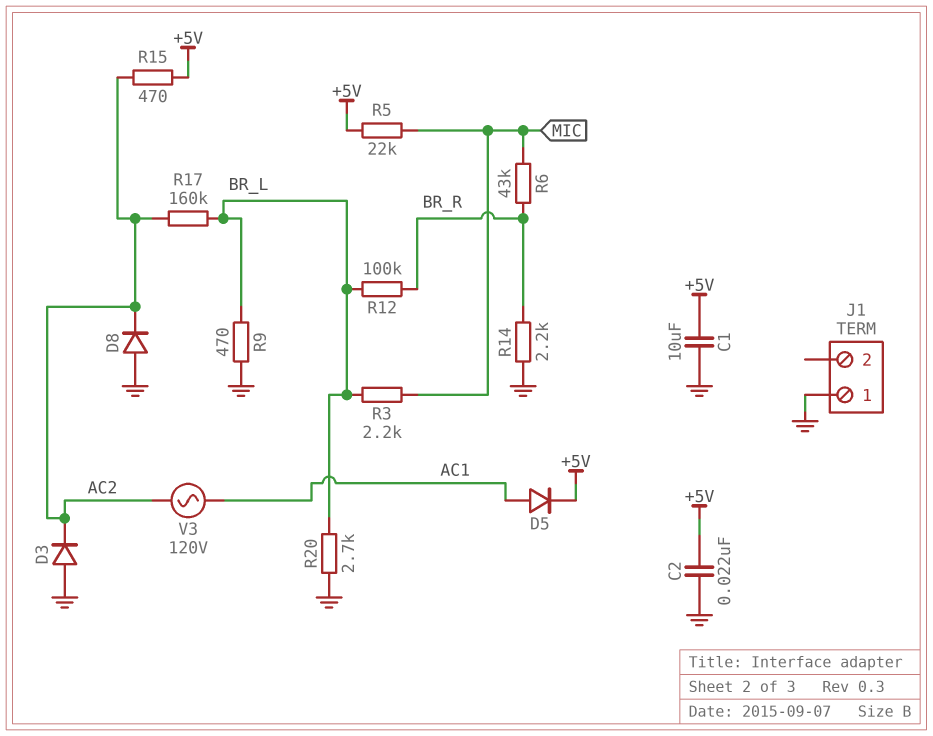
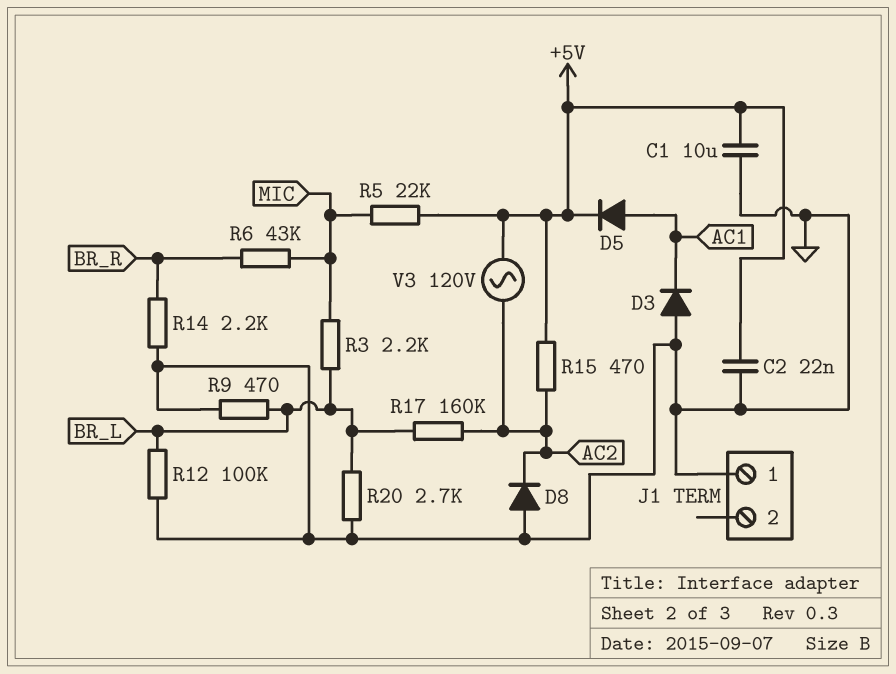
D3: diode (A GND, K AC2) -> diode (A GND, K AC1)
R12: 100k (BR_L, BR_R) -> 100k (BR_L, GND)
V3: AC 120V (AC1, AC2) -> AC 120V (+5V, AC2)

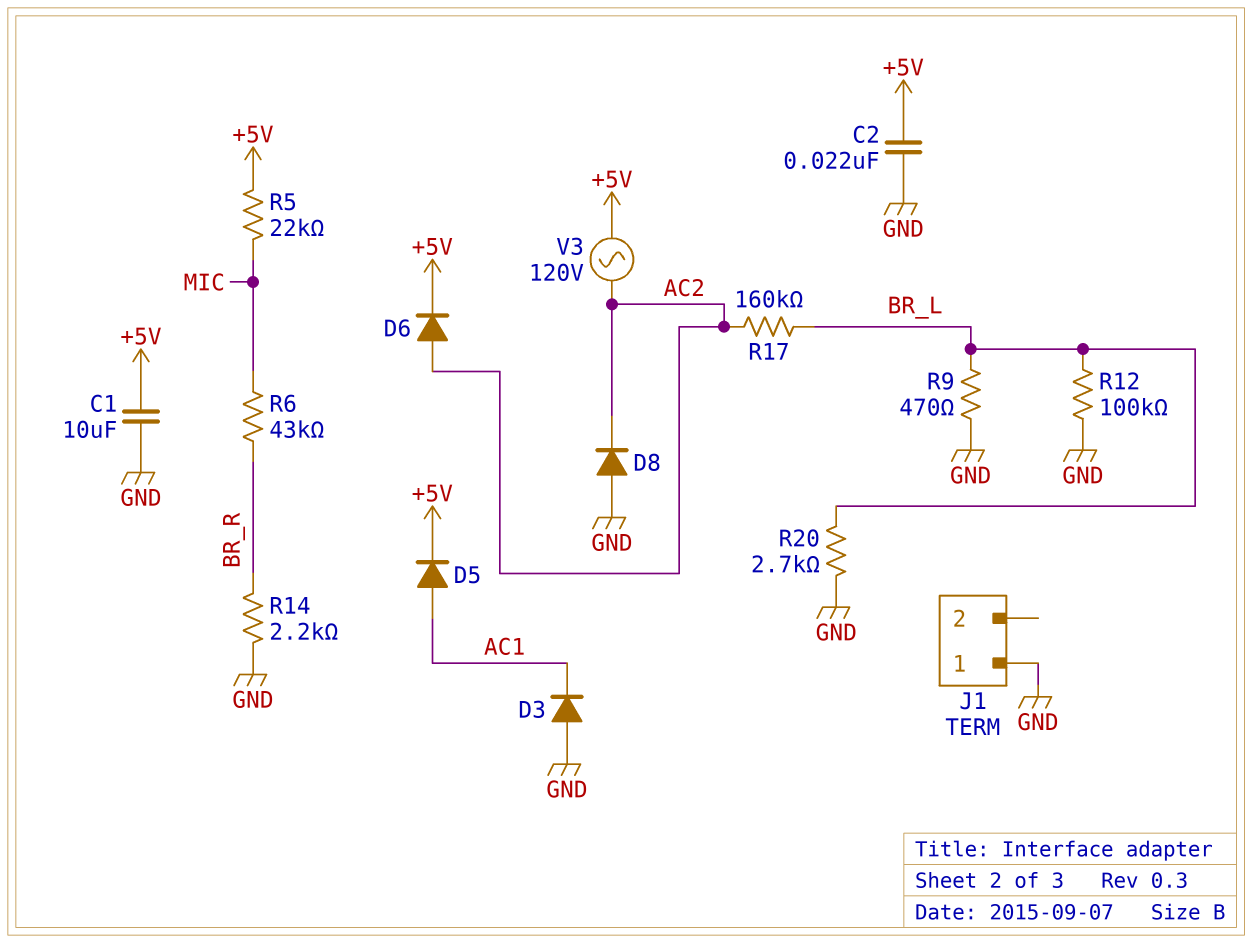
D6: none -> diode (A AC2, K +5V)
R3: 2.2k (BR_L, MIC) -> none
R15: 470 (+5V, AC2) -> none

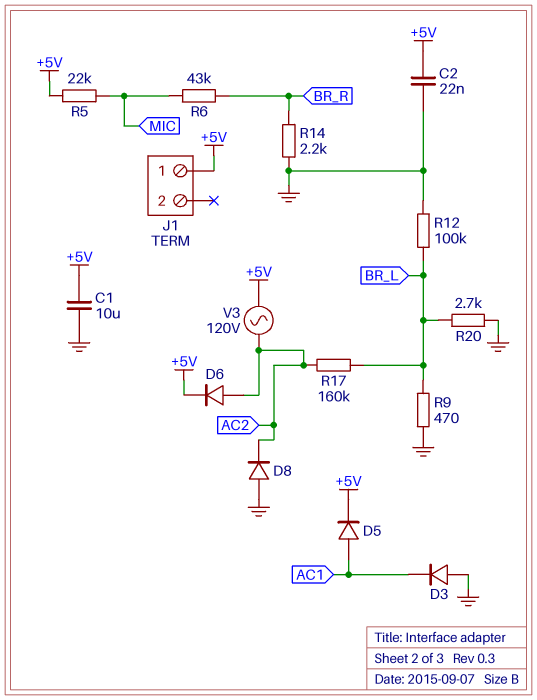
J1 pin 1: GND -> +5V

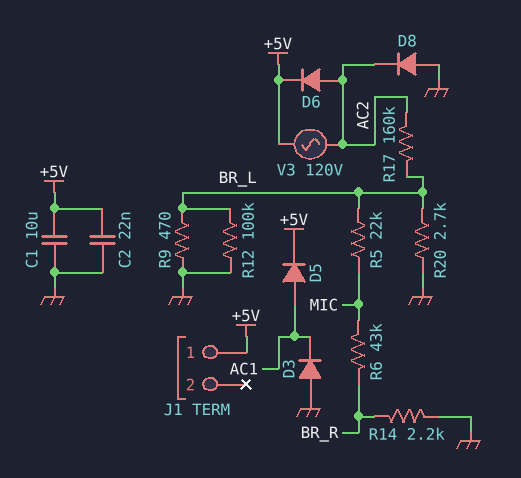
R5: 22k (+5V, MIC) -> 22k (BR_L, MIC)

